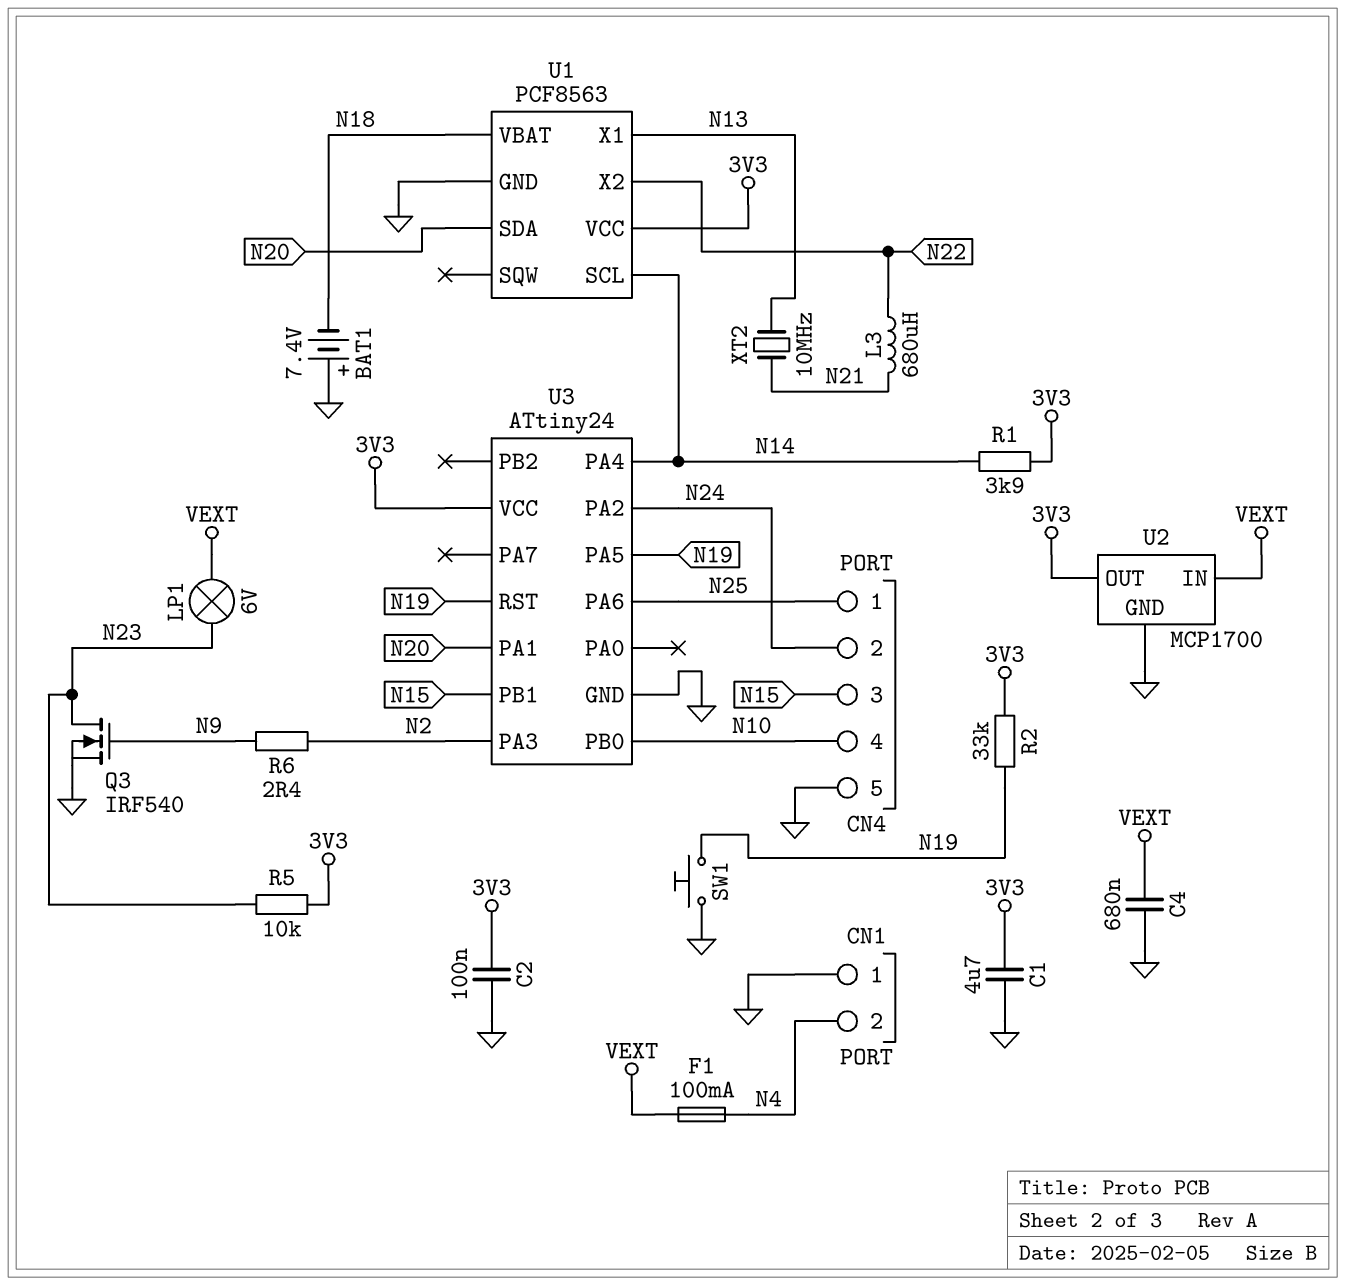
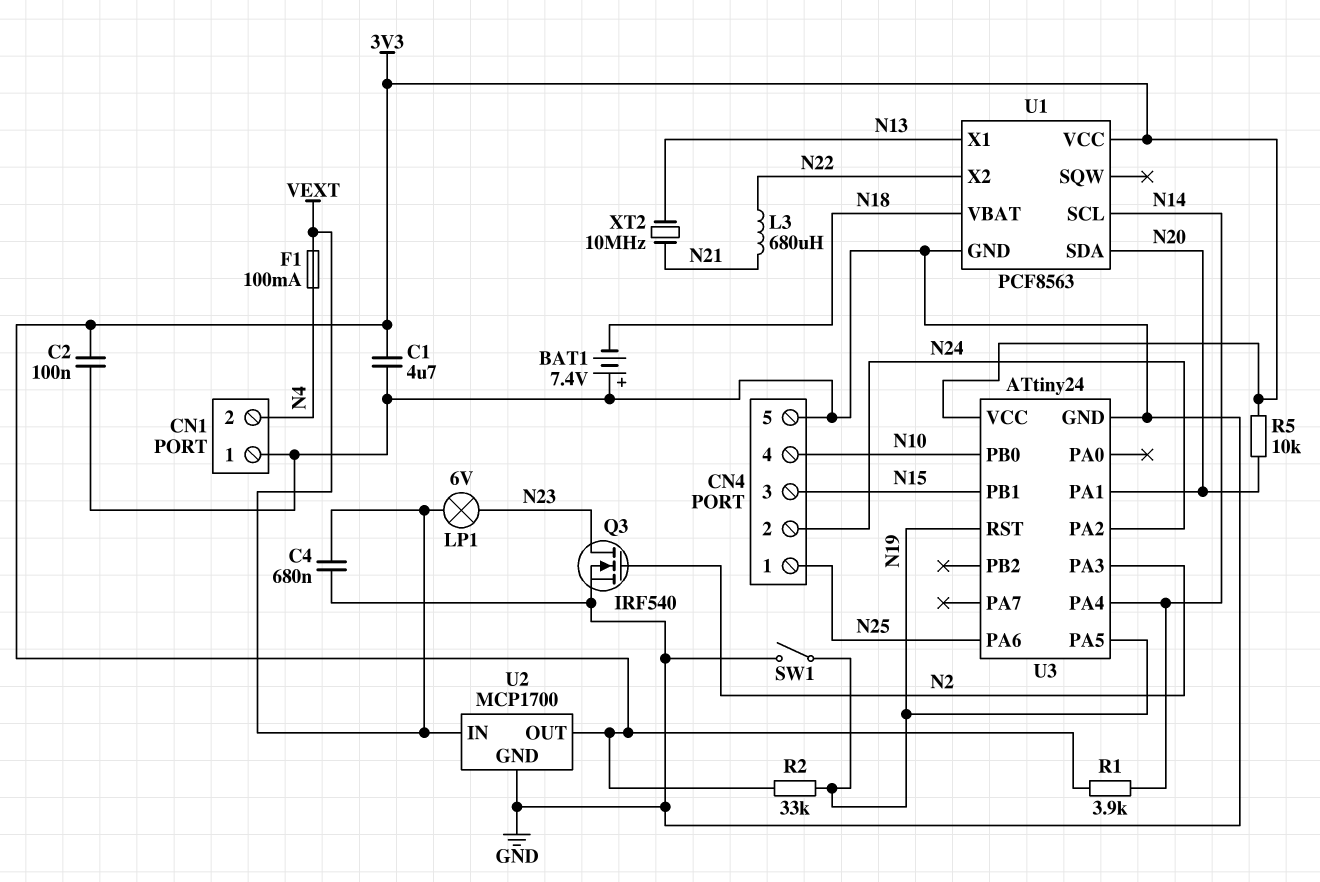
Q3: NMOS IRF540 (G N9, D N23, S GND) -> NMOS IRF540 (G N2, D N23, S GND)
R5: 10k (3V3, N23) -> 10k (3V3, N20)
R6: 2.4 (N2, N9) -> none
SW1: button (GND, N19) -> switch (GND, N19)

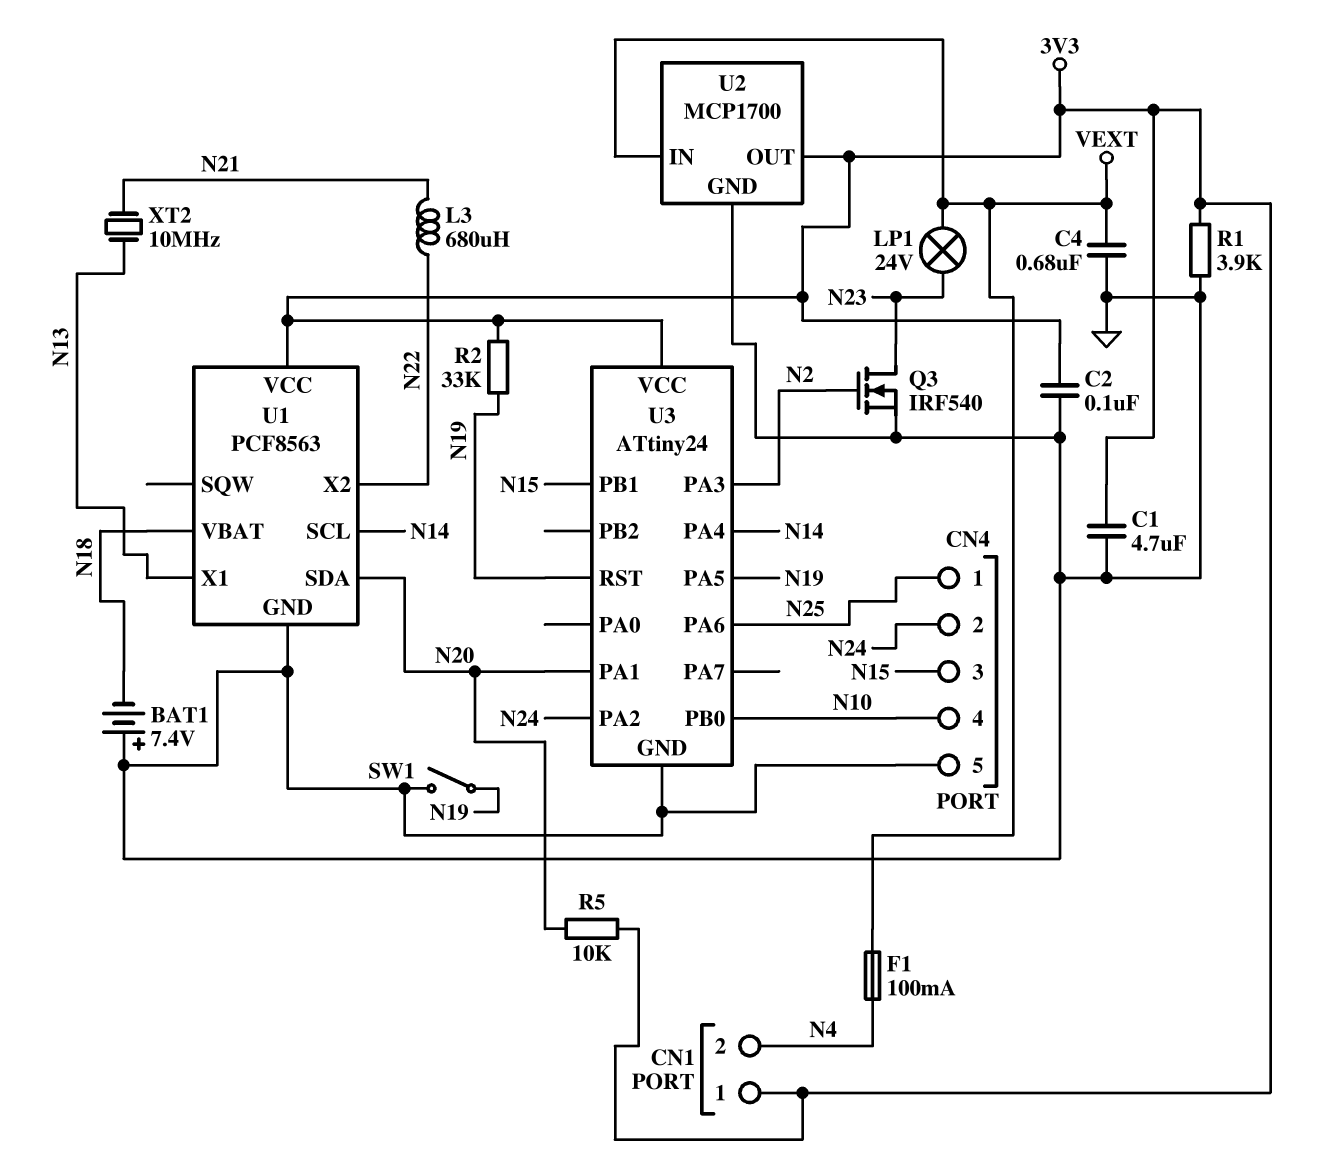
CN1 pin 1: GND -> 3V3
LP1: lamp 6V (N23, VEXT) -> lamp 24V (N23, VEXT)
R1: 3.9k (3V3, N14) -> 3.9k (3V3, GND)

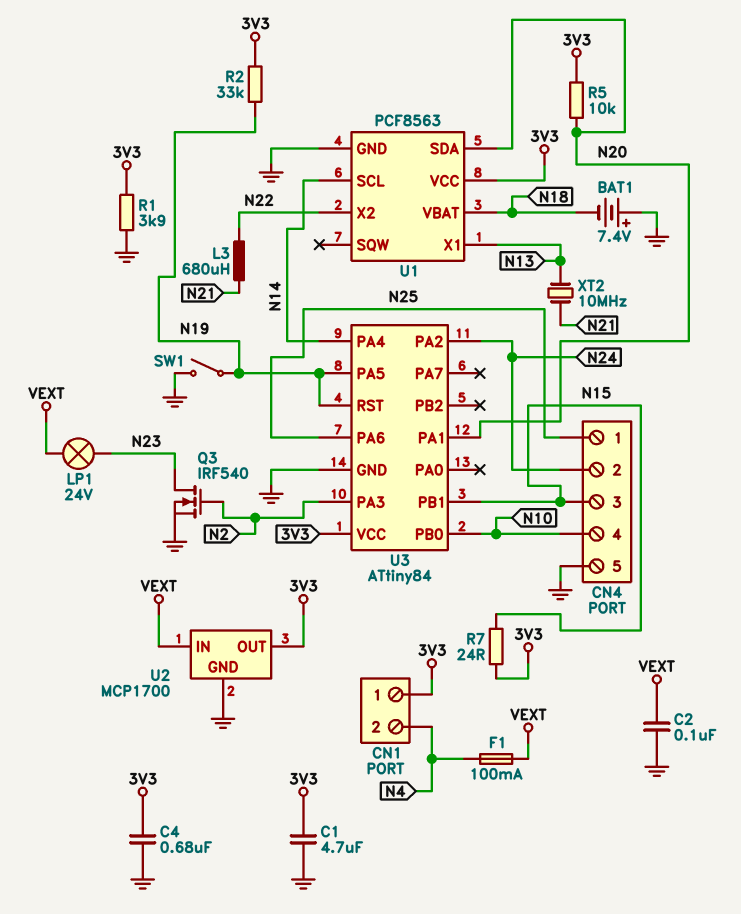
C2: 100nF (3V3, GND) -> 100nF (GND, VEXT)
C4: 680nF (GND, VEXT) -> 680nF (3V3, GND)
R7: none -> 24 (3V3, N15)
U3: ATtiny24 -> ATtiny84

